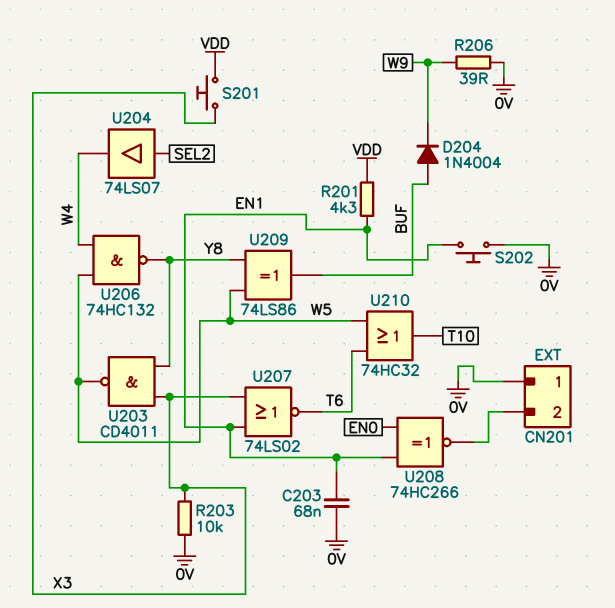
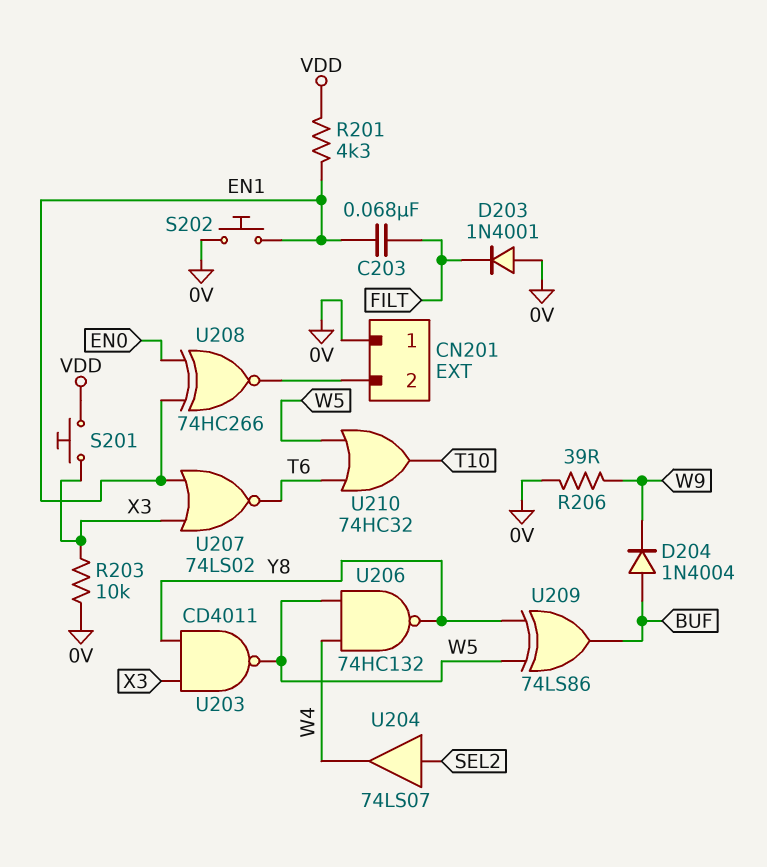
C203: 68nF (0V, EN1) -> 68nF (EN1, FILT)
D203: none -> diode 1N4001 (A 0V, K FILT)

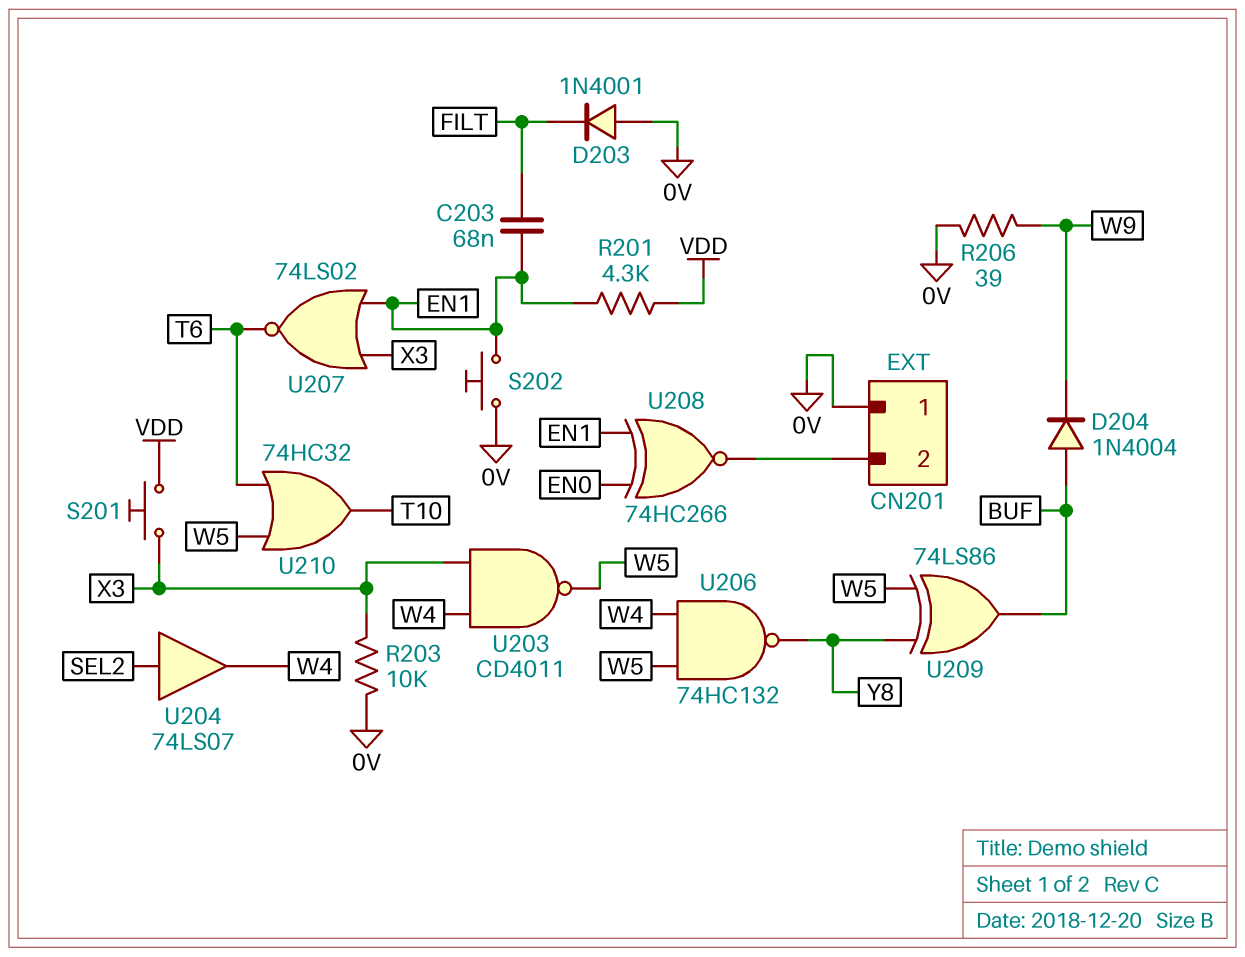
U203: NAND CD4011 (in X3, in Y8, out W5) -> NAND CD4011 (in W4, in X3, out W5)

